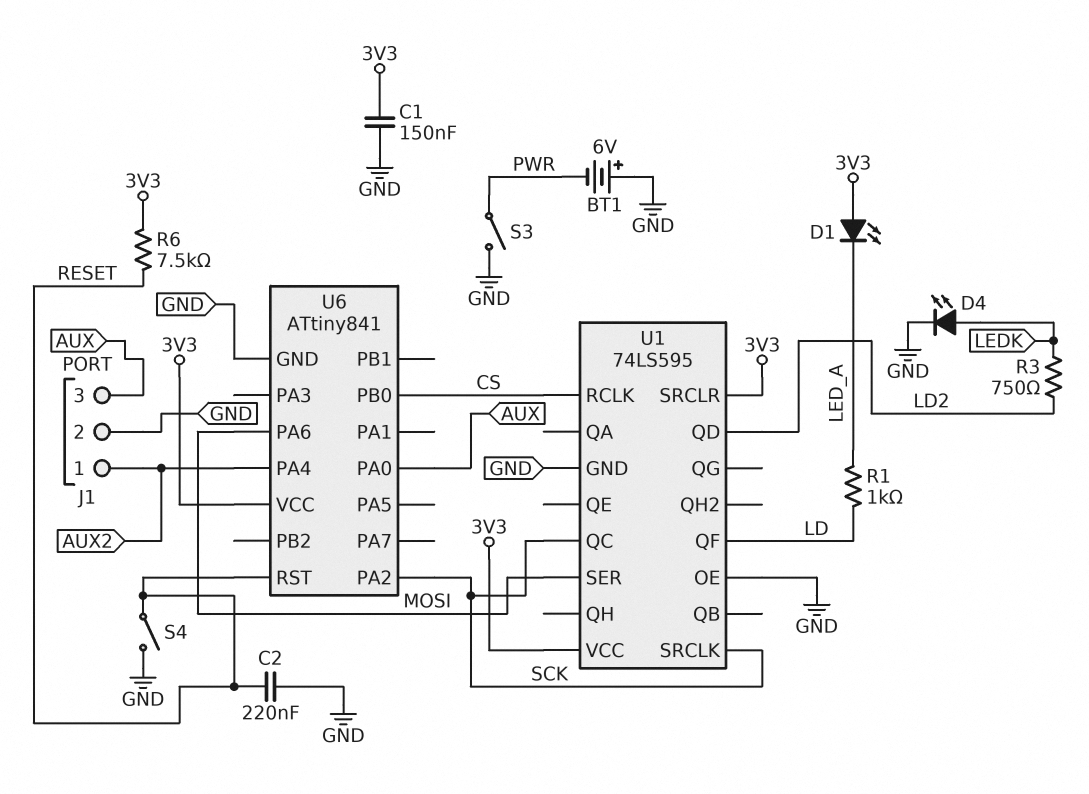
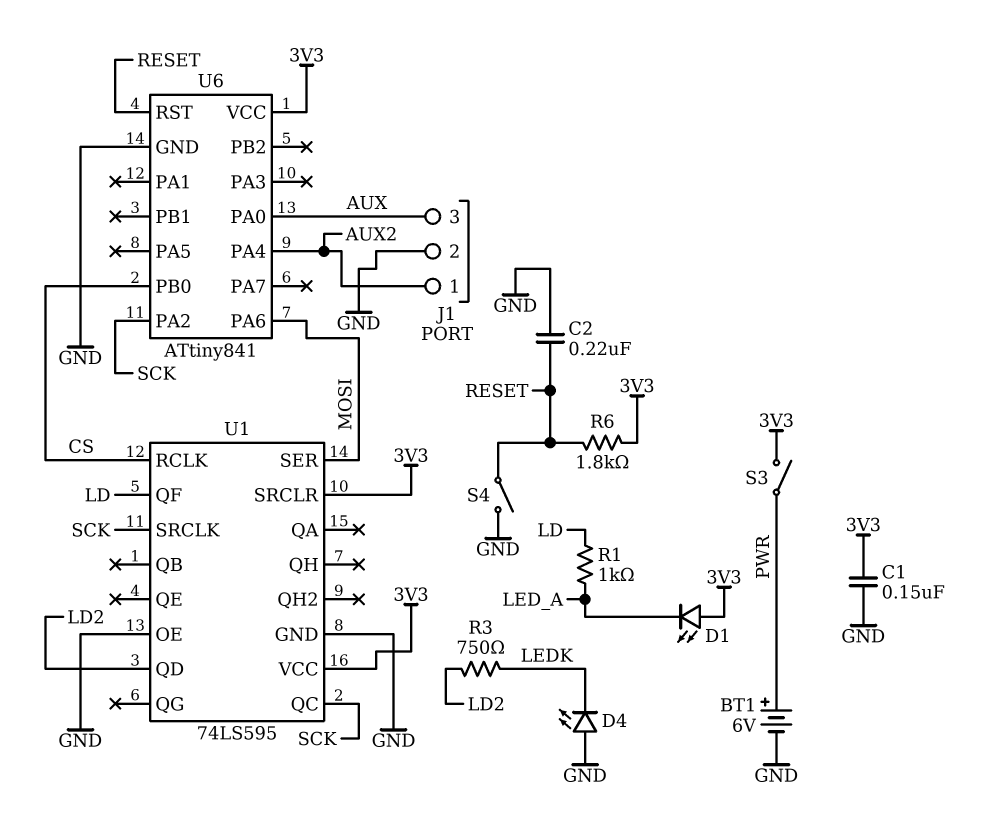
BT1: 6V (plus GND, minus PWR) -> 6V (plus PWR, minus GND)
D4: LED (A LEDK, K GND) -> LED (A GND, K LEDK)
R6: 7.5k (3V3, RESET) -> 1.8k (3V3, RESET)
S3: switch (GND, PWR) -> switch (3V3, PWR)

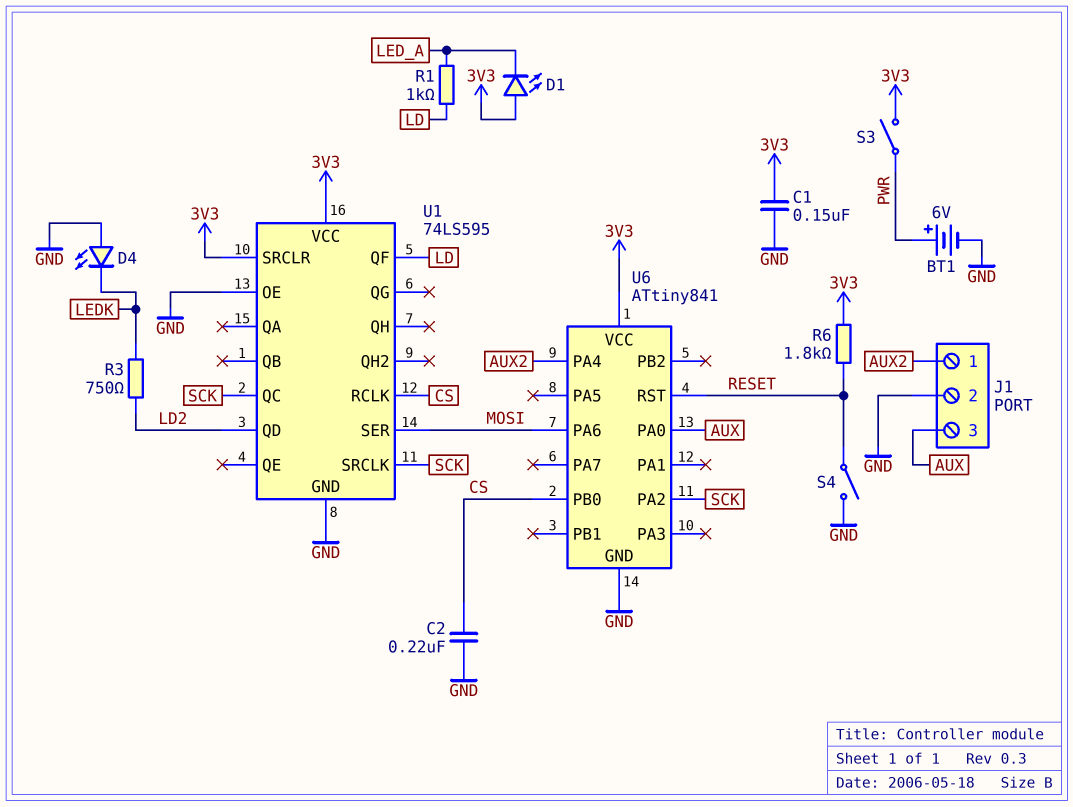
C2: 220nF (GND, RESET) -> 220nF (CS, GND)

